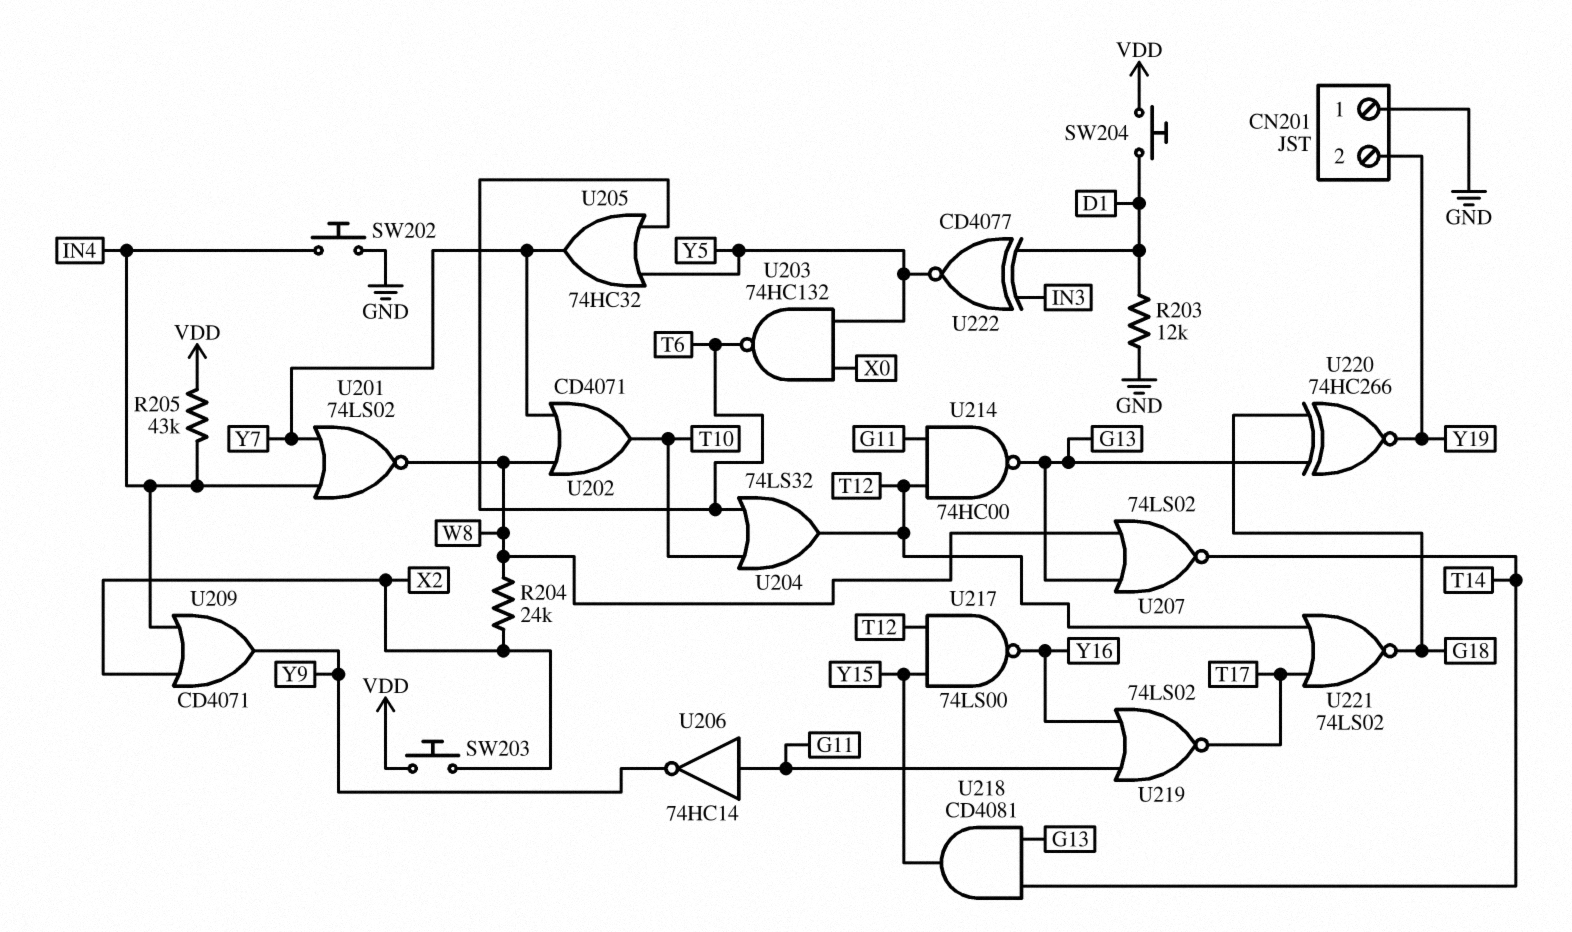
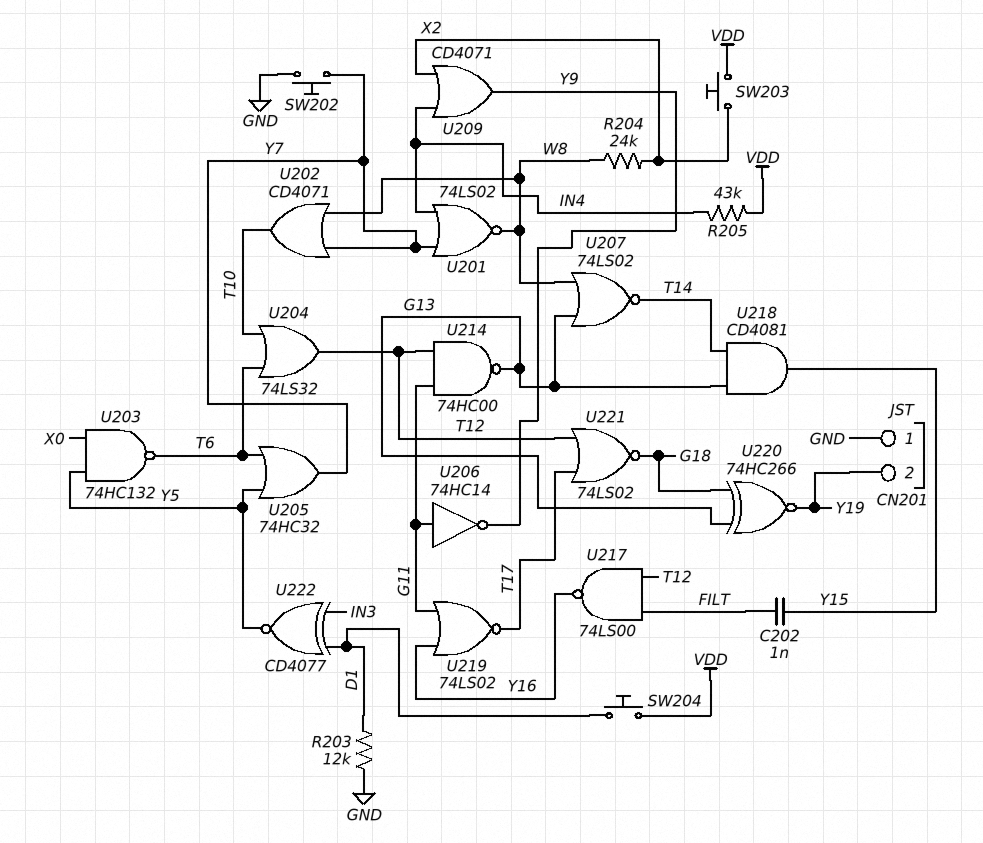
C202: none -> 1nF (FILT, Y15)
SW202: button (GND, IN4) -> button (GND, Y7)
U217: NAND 74LS00 (in T12, in Y15, out Y16) -> NAND 74LS00 (in FILT, in T12, out Y16)

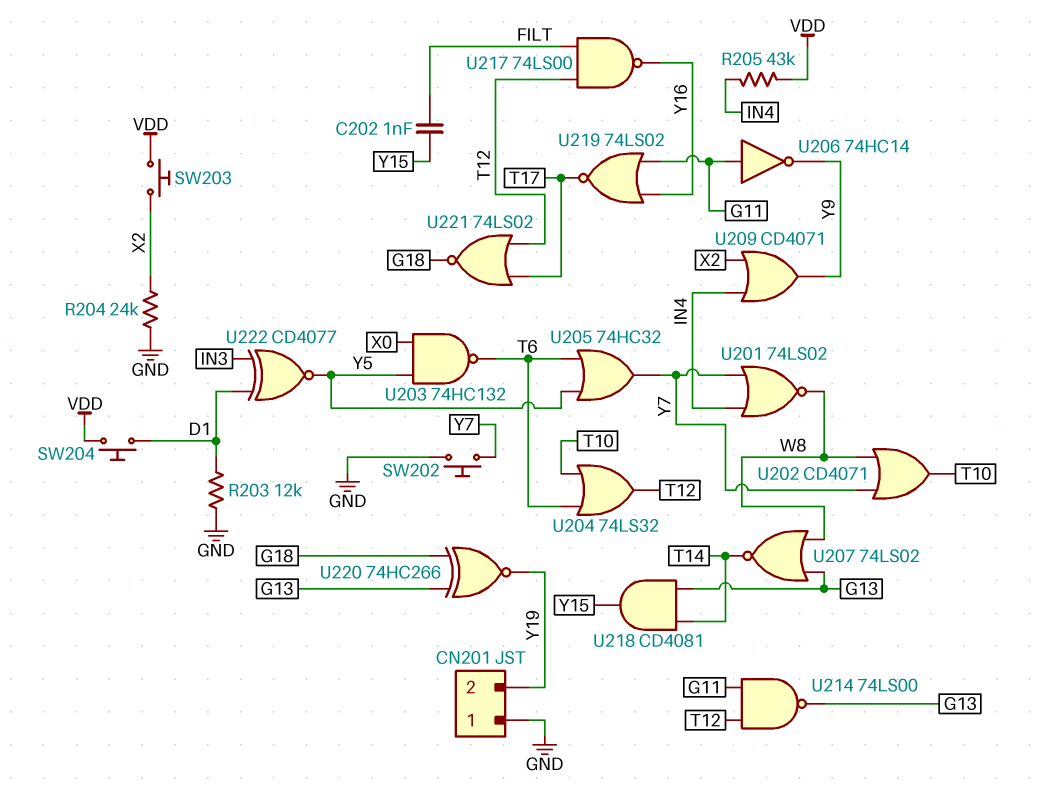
R204: 24k (W8, X2) -> 24k (GND, X2)
U214: NAND 74HC00 (in G11, in T12, out G13) -> NAND 74LS00 (in G11, in T12, out G13)

